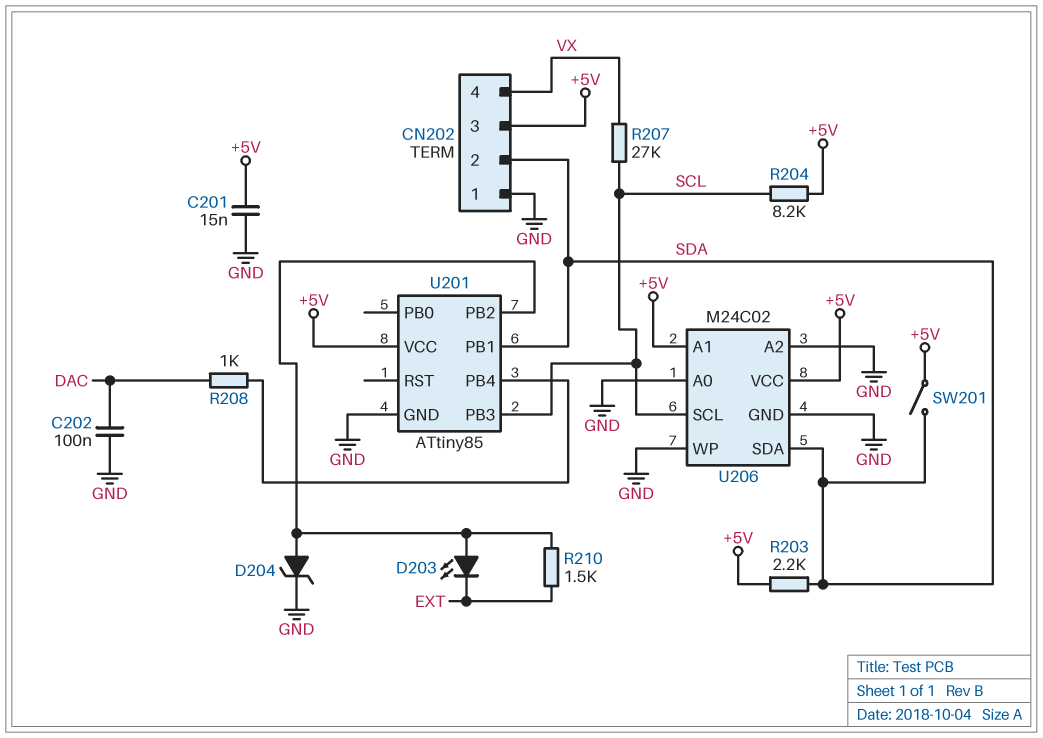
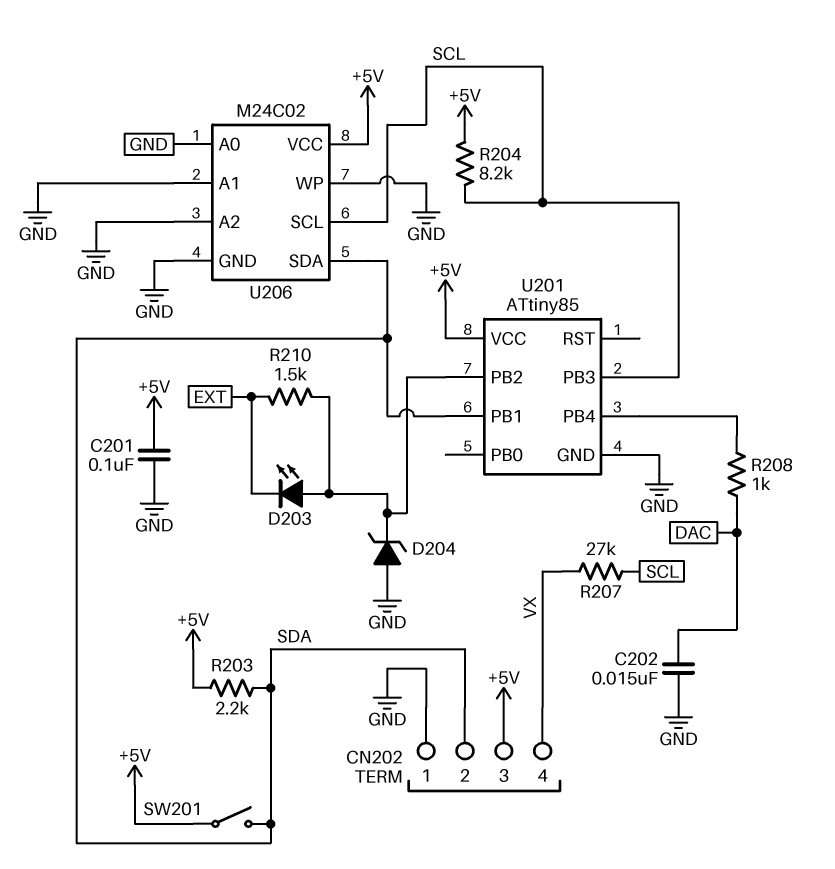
C201: 15nF (+5V, GND) -> 100nF (+5V, GND)
C202: 100nF (DAC, GND) -> 15nF (DAC, GND)
D204: zener (A U201/PB2, K GND) -> zener (A GND, K U201/PB2)
U206 pin A1: +5V -> GND

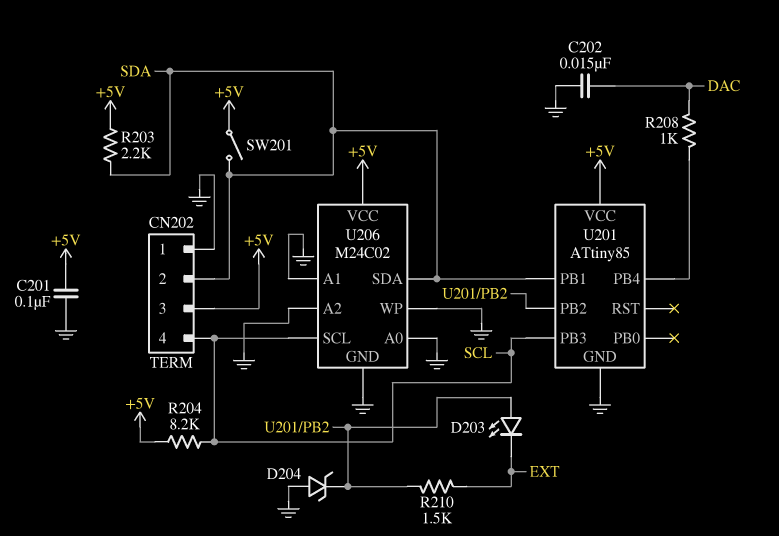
CN202 pin 4: VX -> SCL
R207: 27k (SCL, VX) -> none

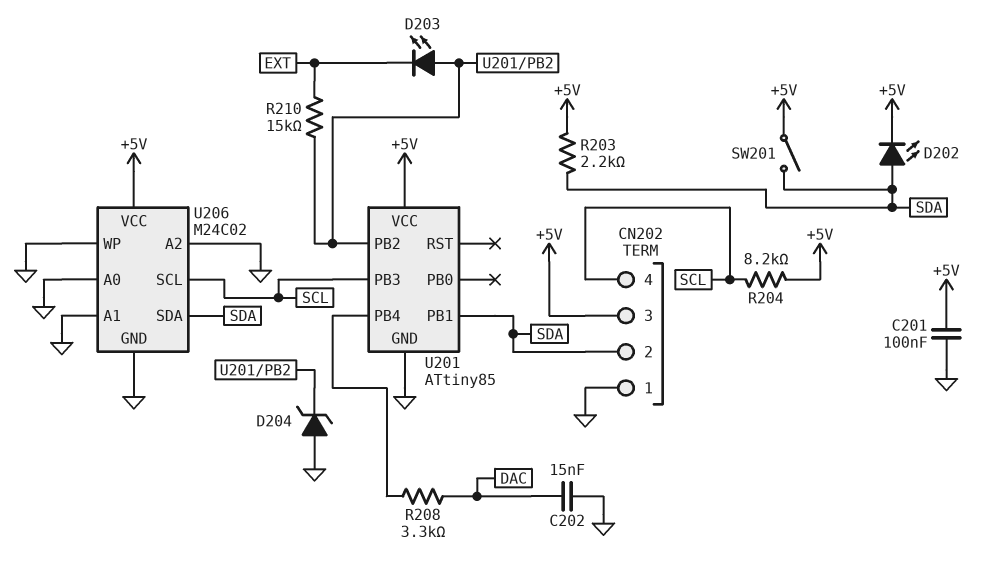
D202: none -> LED (A SDA, K +5V)
R208: 1k (DAC, U201/PB4) -> 3.3k (DAC, U201/PB4)
R210: 1.5k (EXT, U201/PB2) -> 15k (EXT, U201/PB2)

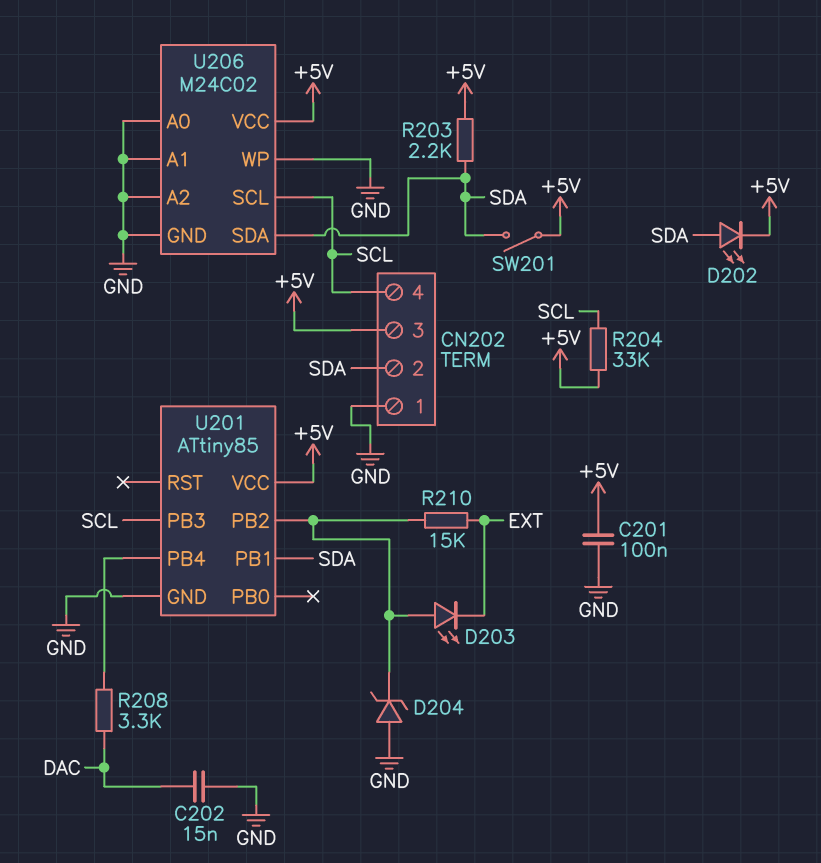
R204: 8.2k (+5V, SCL) -> 33k (+5V, SCL)

